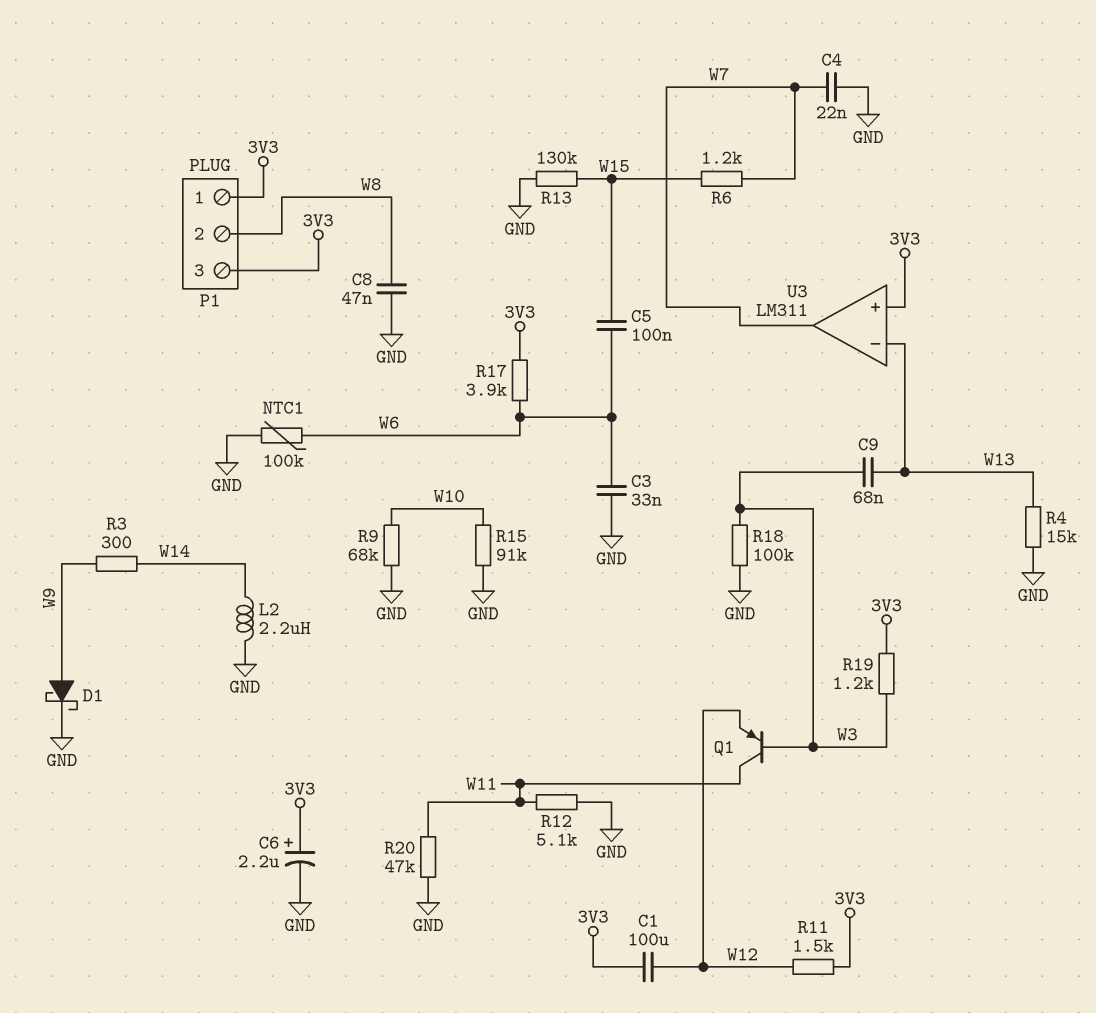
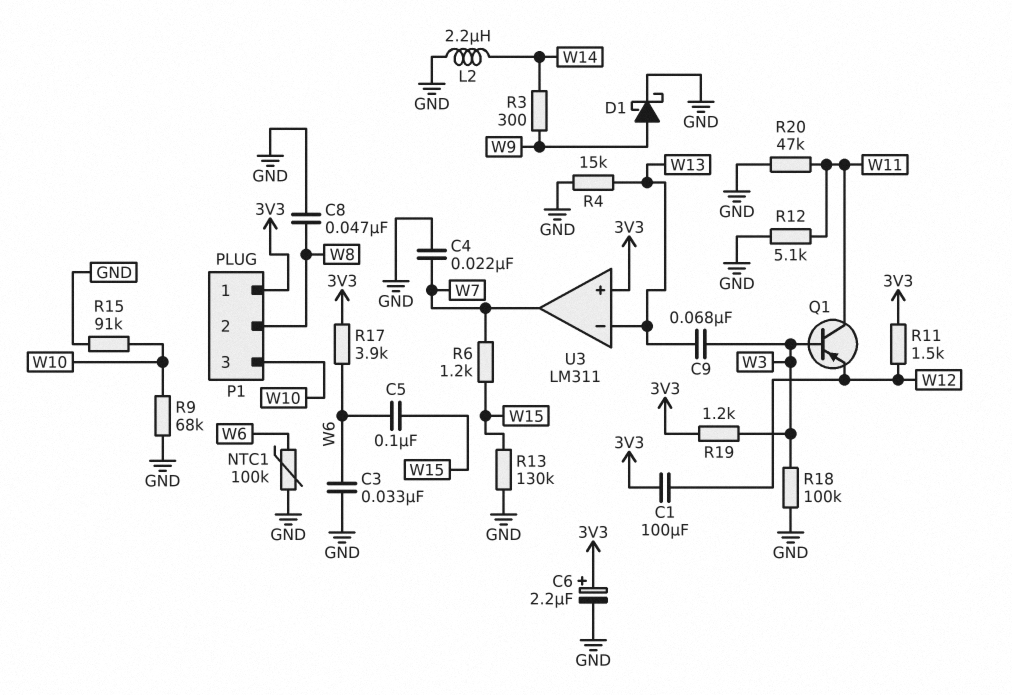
P1 pin 3: 3V3 -> W10

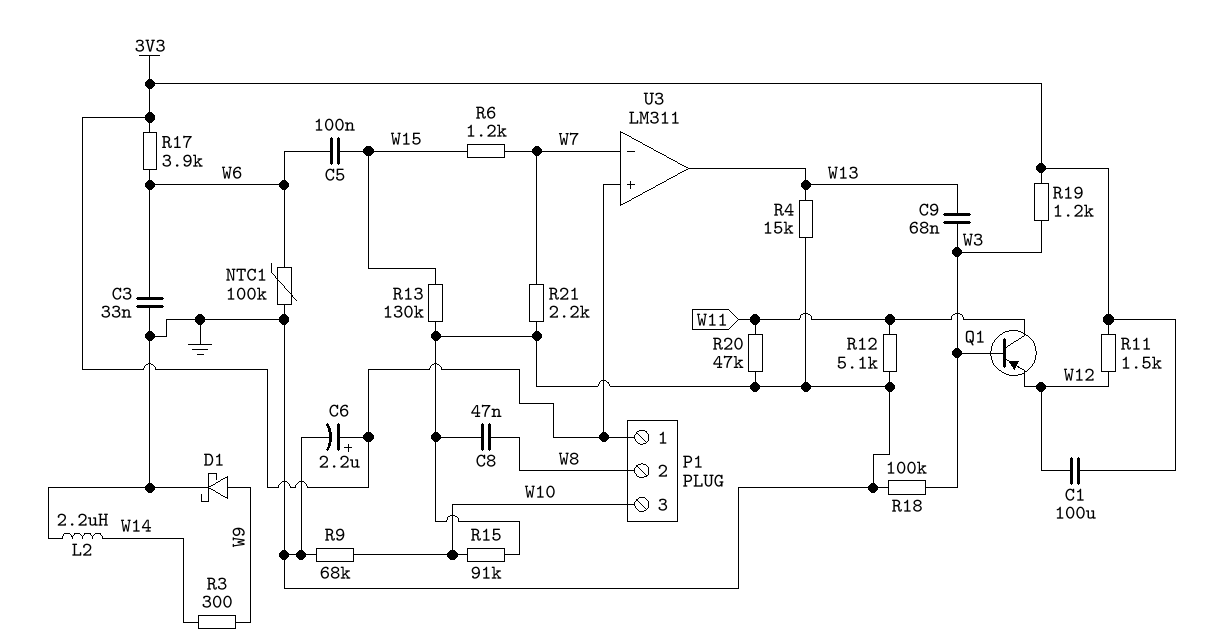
C4: 22nF (GND, W7) -> none
R21: none -> 2.2k (GND, W7)
U3 pin in-: W13 -> W7
U3 pin out: W7 -> W13

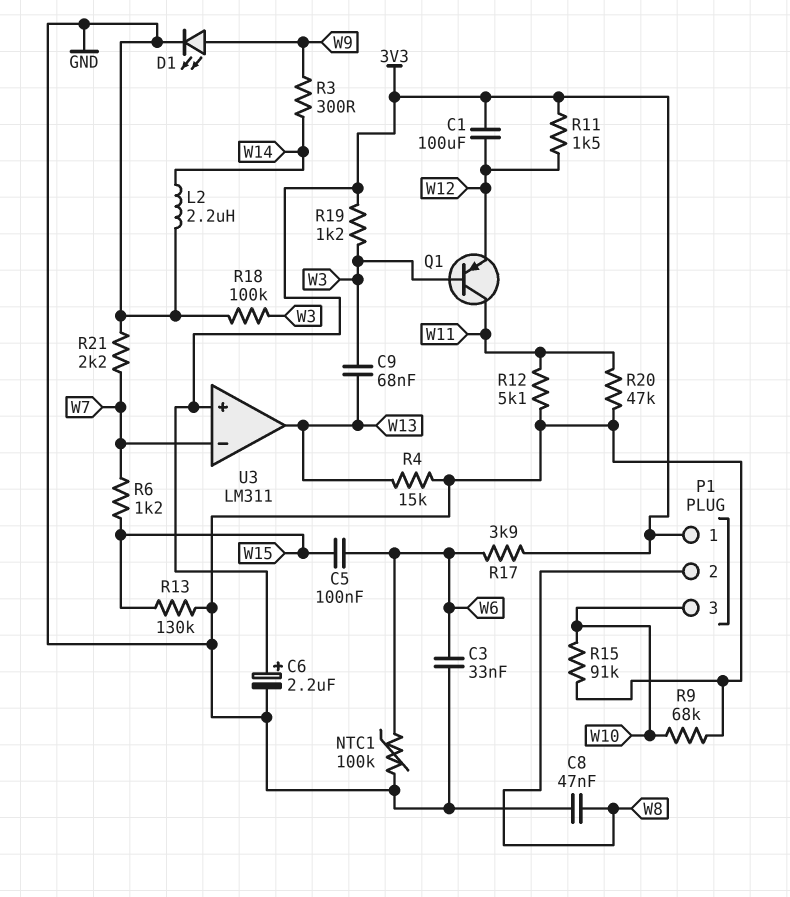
D1: schottky (A W9, K GND) -> LED (A W9, K GND)

